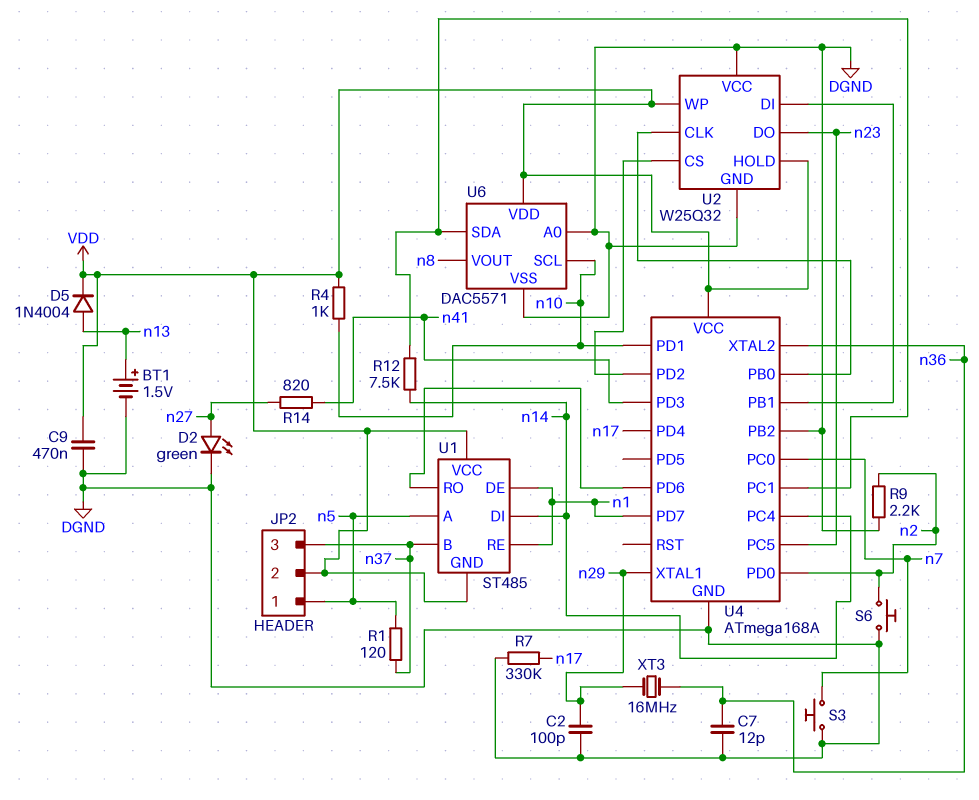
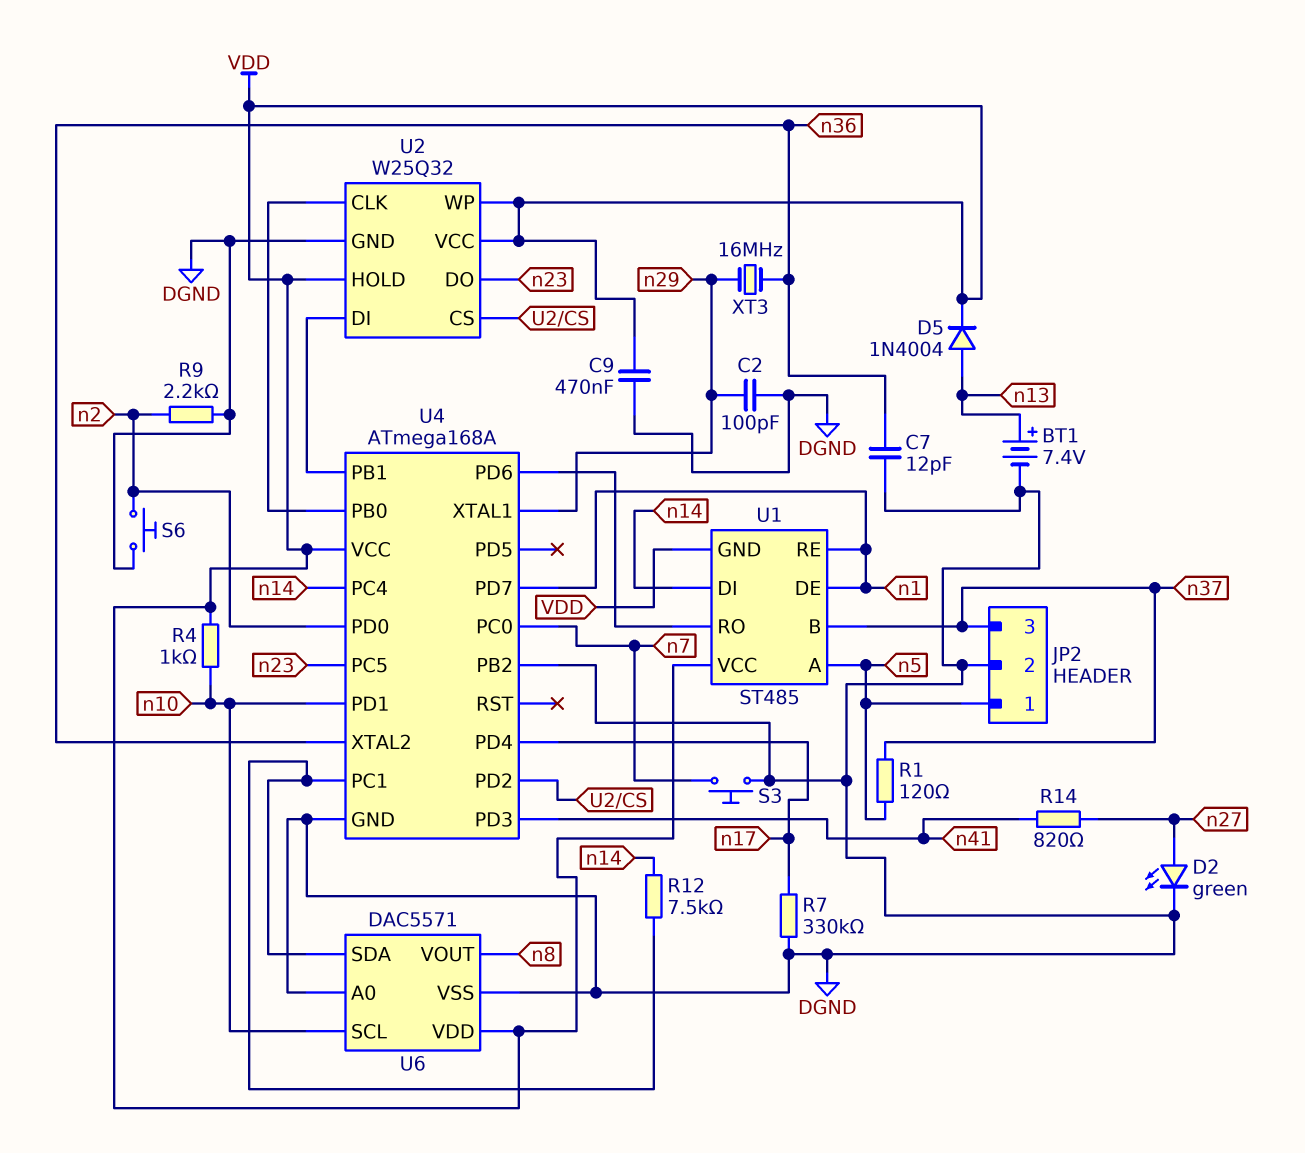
BT1: 1.5V (plus n13, minus DGND) -> 7.4V (plus n13, minus DGND)
JP2 pin 2: VDD -> DGND
U2 pin VCC: DGND -> VDD

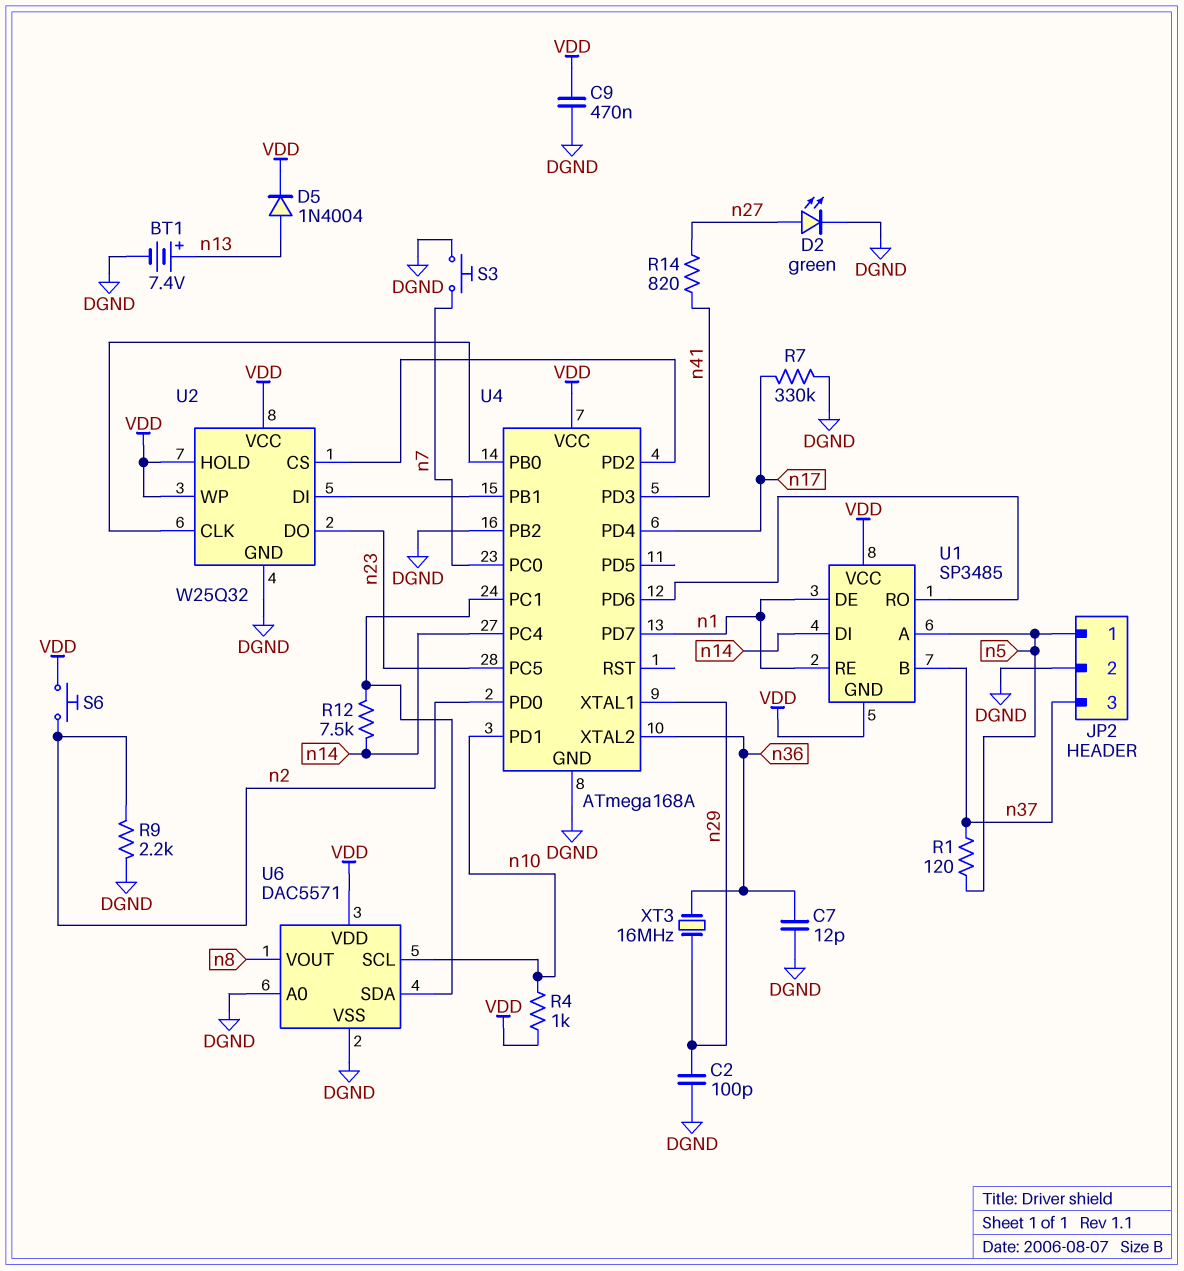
S6: button (DGND, n2) -> button (VDD, n2)
U1: ST485 -> SP3485

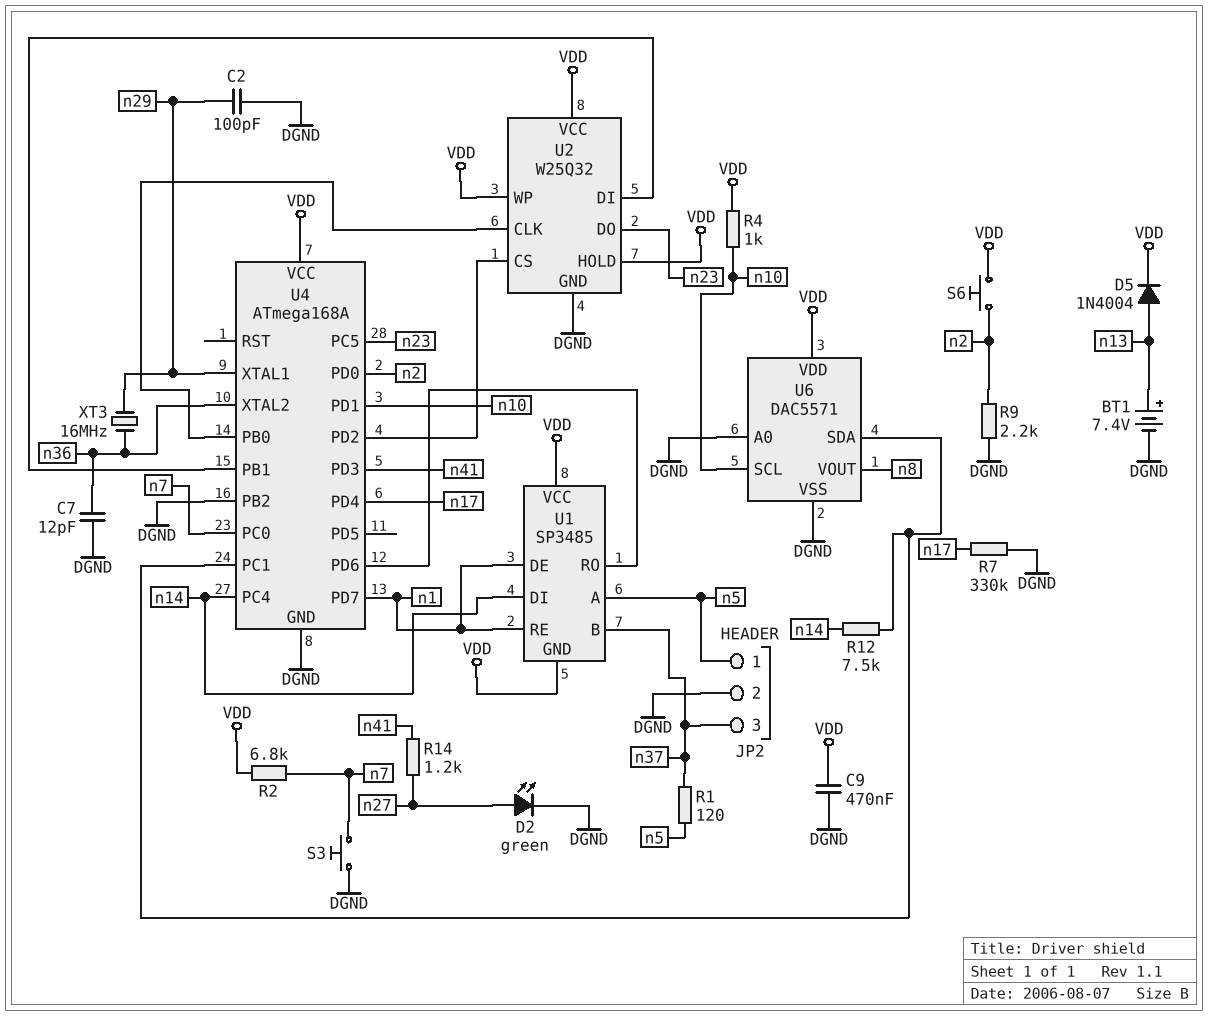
R2: none -> 6.8k (VDD, n7)
R14: 820 (n27, n41) -> 1.2k (n27, n41)

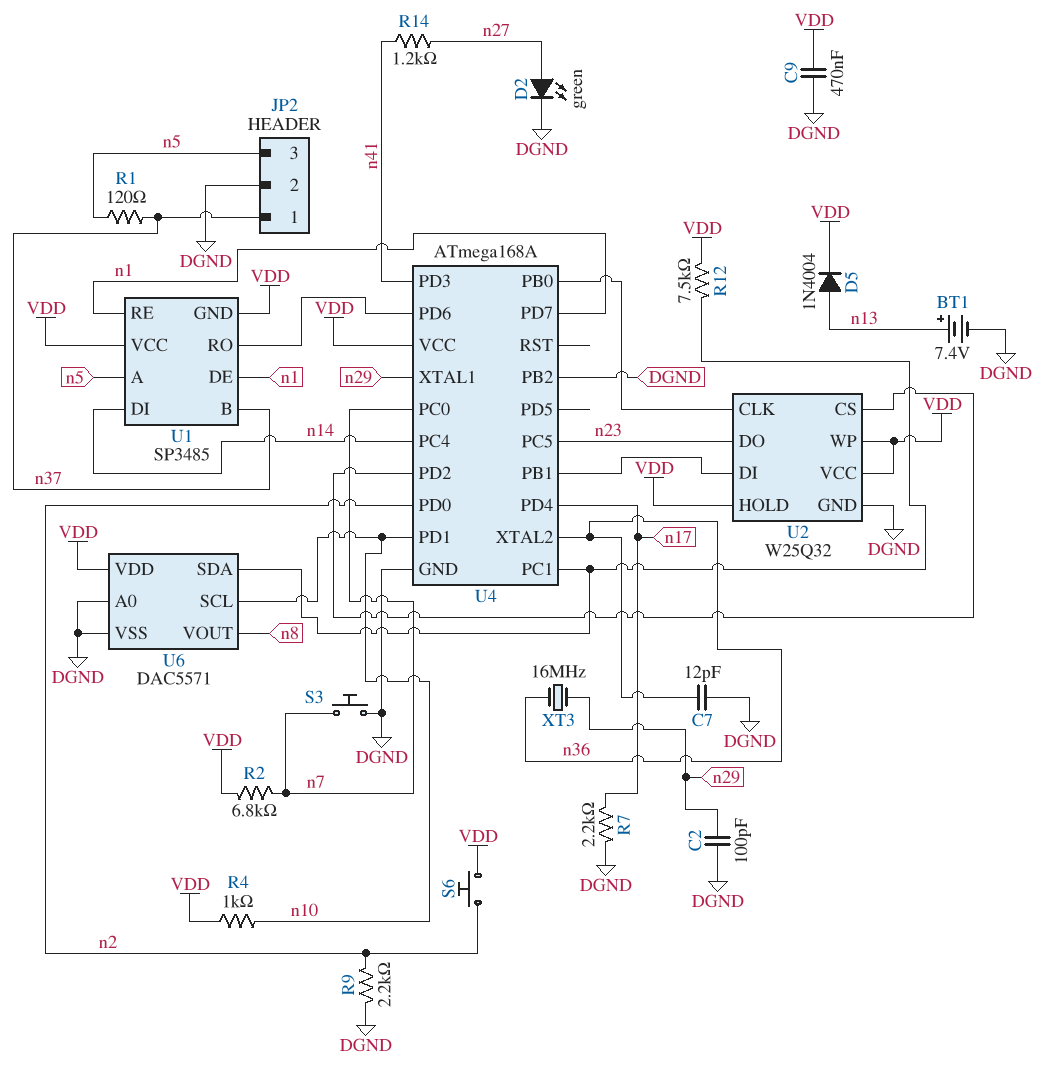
JP2 pin 1: n5 -> n37
JP2 pin 3: n37 -> n5
R7: 330k (DGND, n17) -> 2.2k (DGND, n17)
R12: 7.5k (U4/PC1, n14) -> 7.5k (U4/PC1, VDD)

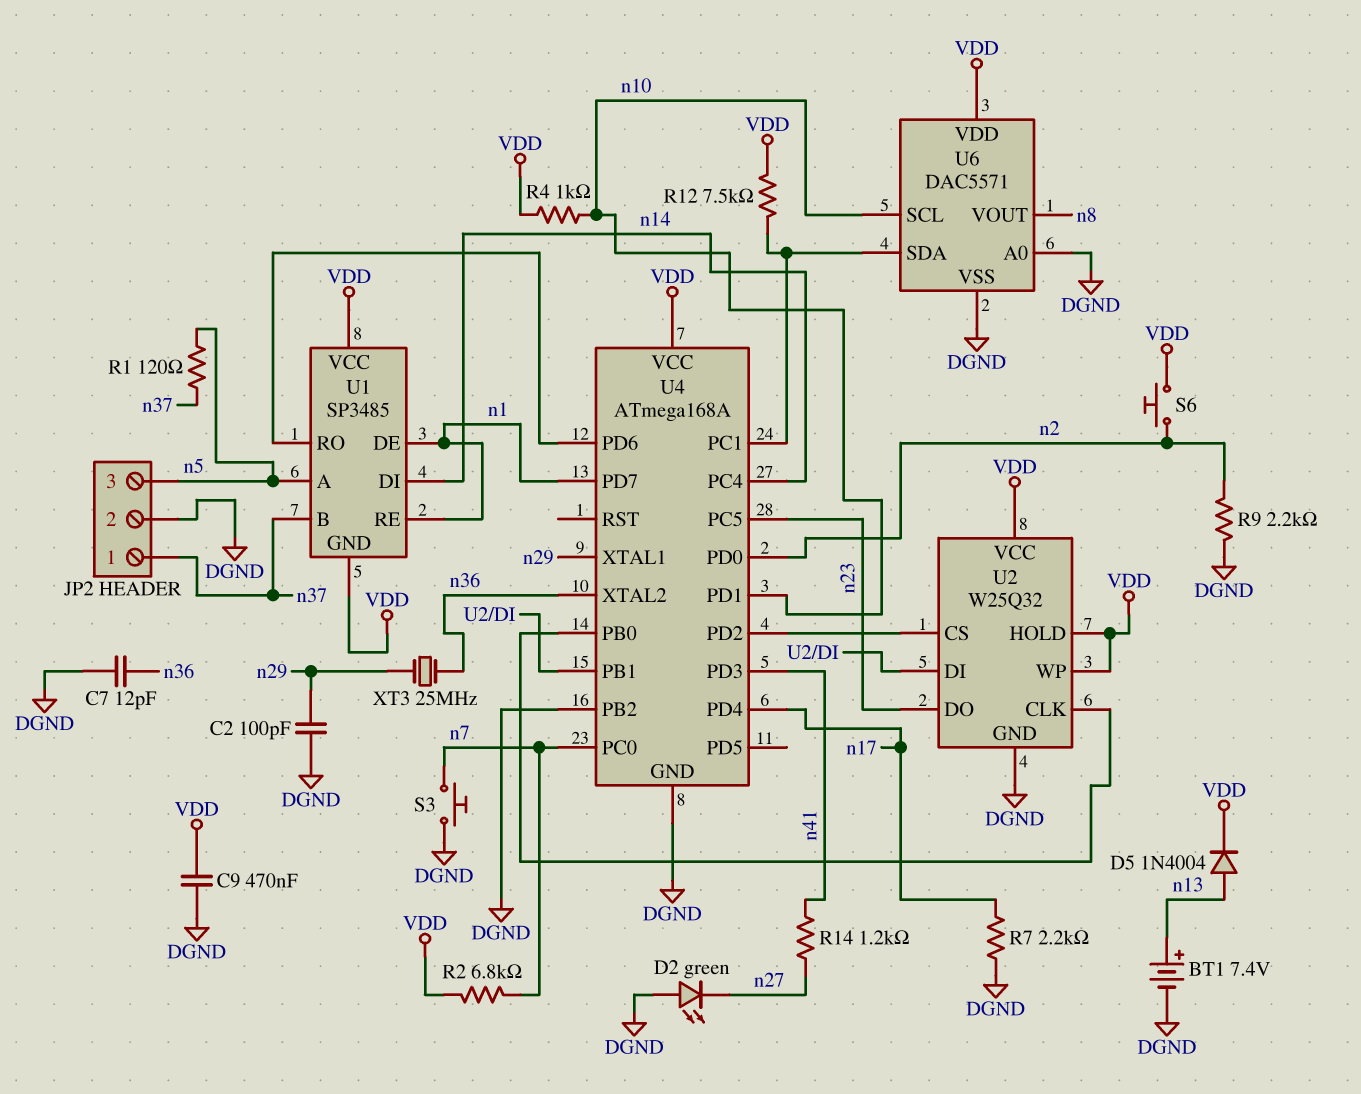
D2: LED green (A n27, K DGND) -> LED green (A DGND, K n27)
XT3: 16MHz (n29, n36) -> 25MHz (n29, n36)

